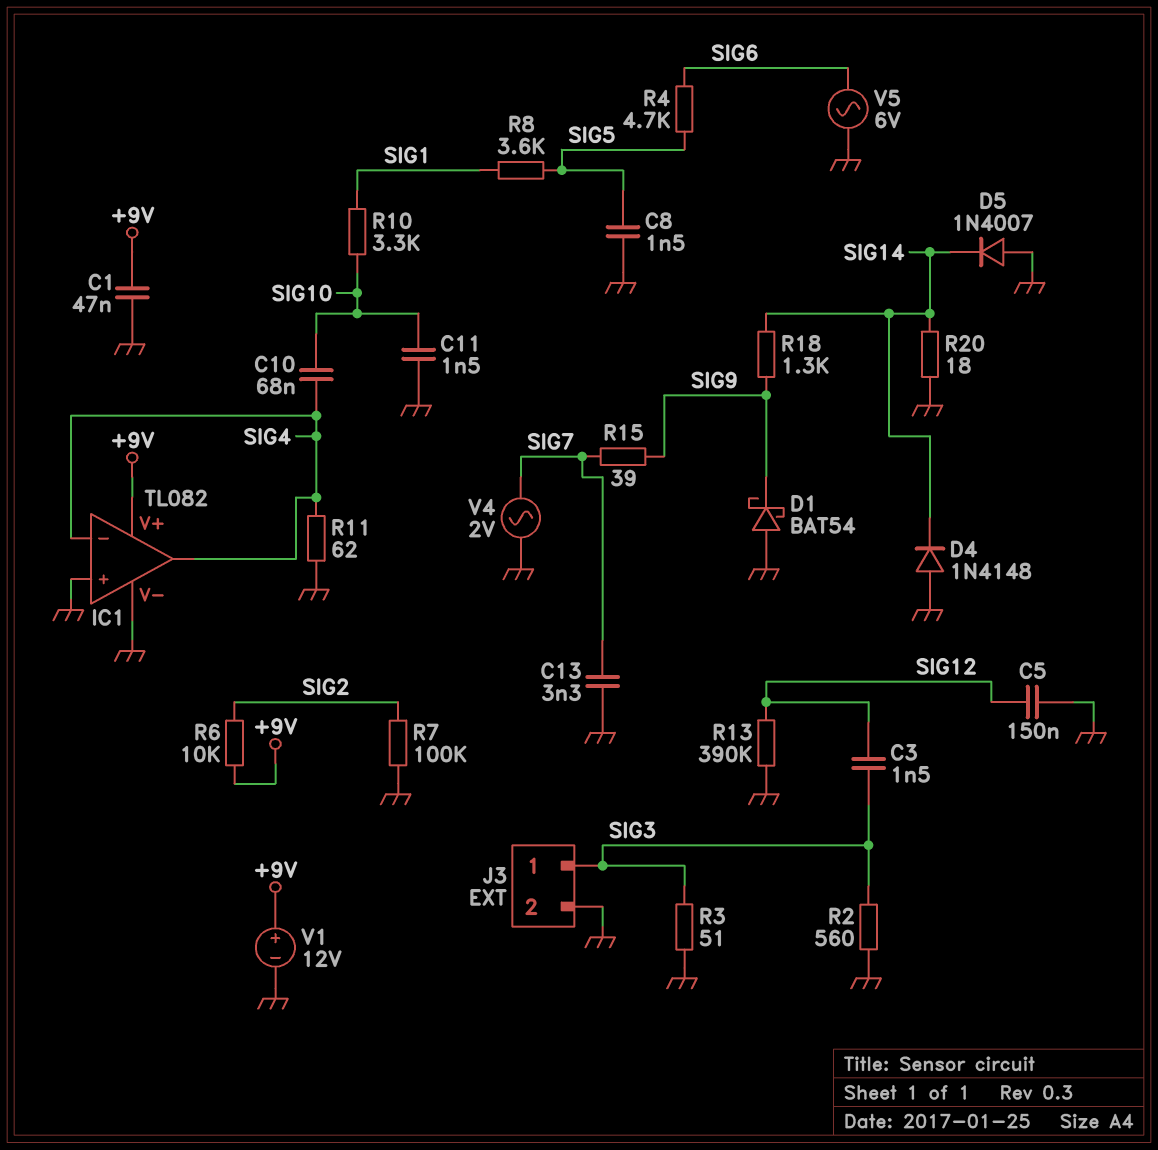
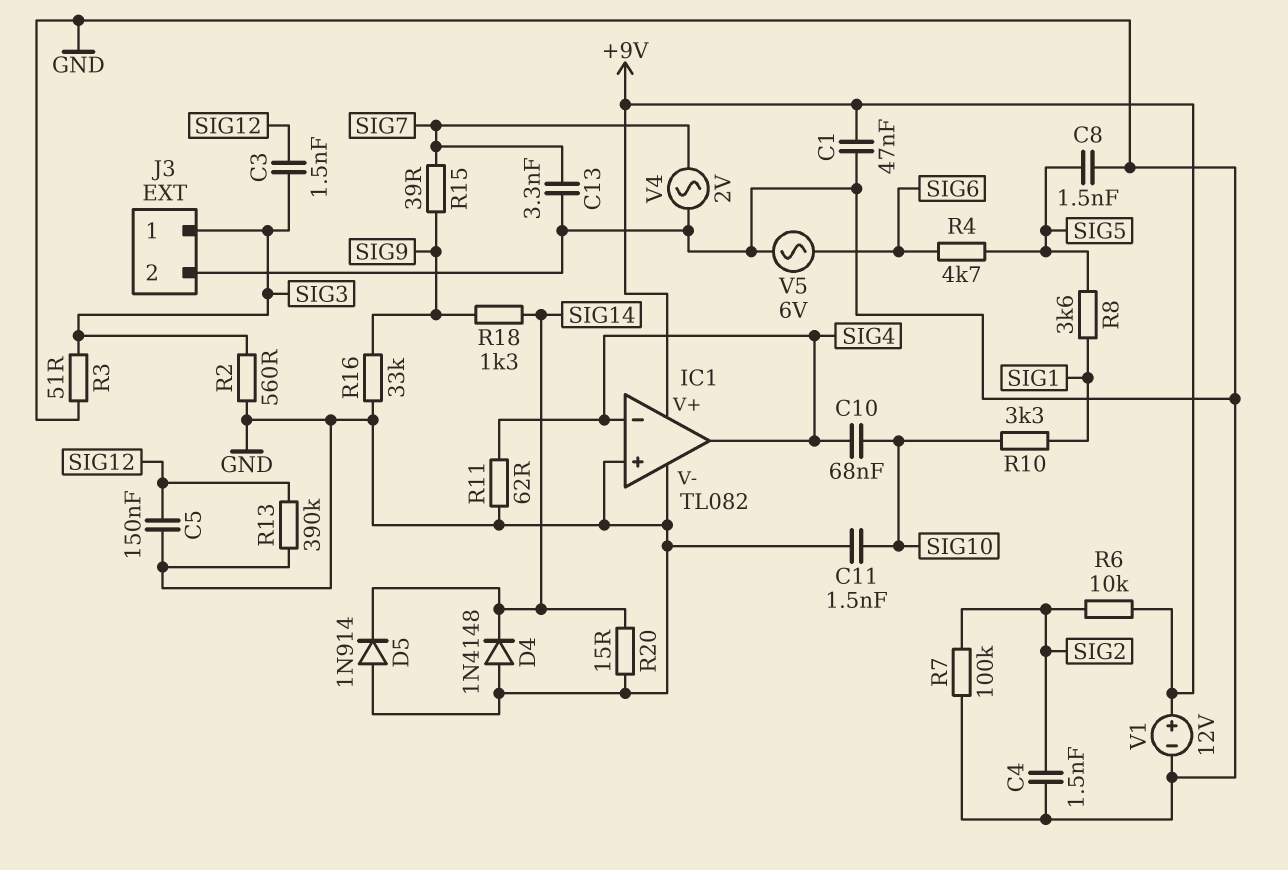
C4: none -> 1.5nF (GND, SIG2)
D1: schottky BAT54 (A GND, K SIG9) -> none
D5: diode 1N4007 (A GND, K SIG14) -> diode 1N914 (A GND, K SIG14)
R16: none -> 33k (GND, SIG9)
R20: 18 (GND, SIG14) -> 15 (GND, SIG14)

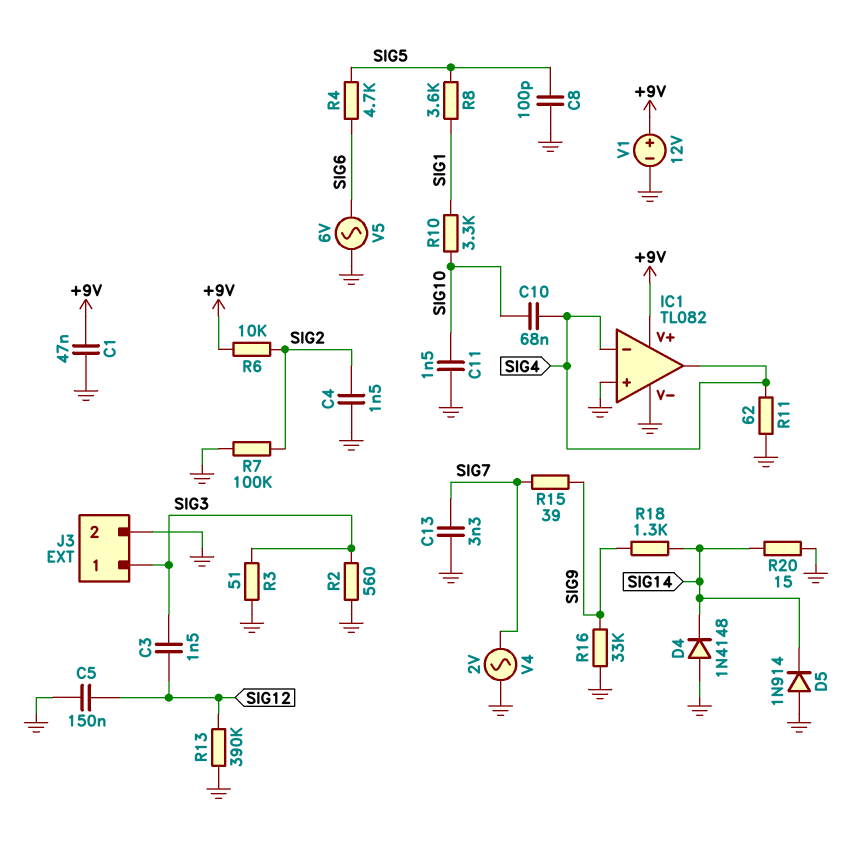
C8: 1.5nF (GND, SIG5) -> 100pF (GND, SIG5)

